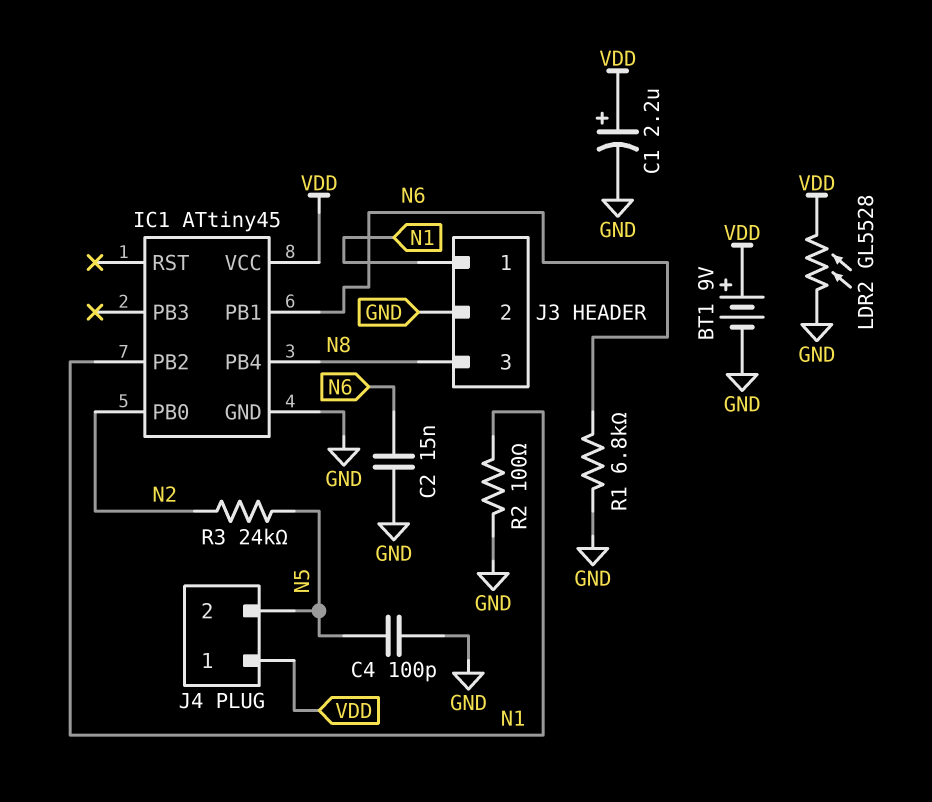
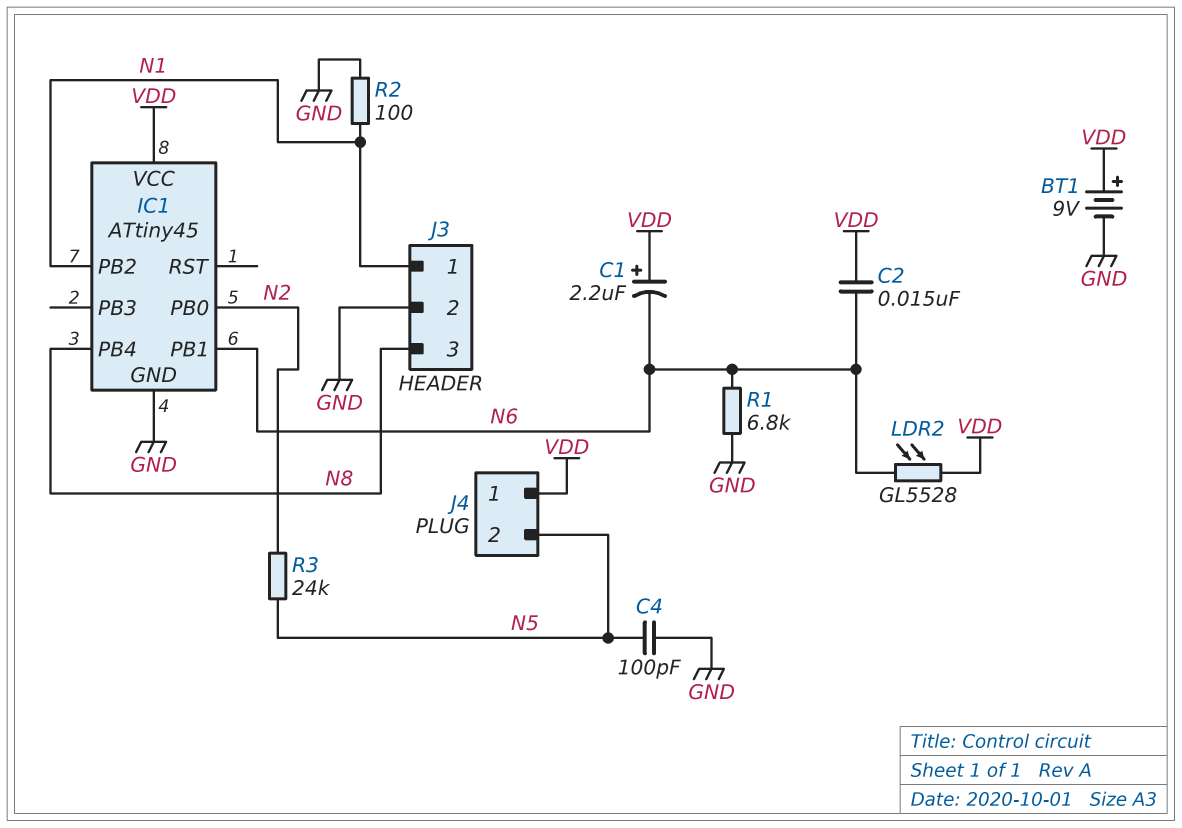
C1: 2.2uF (plus VDD, minus GND) -> 2.2uF (plus VDD, minus N6)
C2: 15nF (GND, N6) -> 15nF (N6, VDD)
LDR2: GL5528 (GND, VDD) -> GL5528 (N6, VDD)

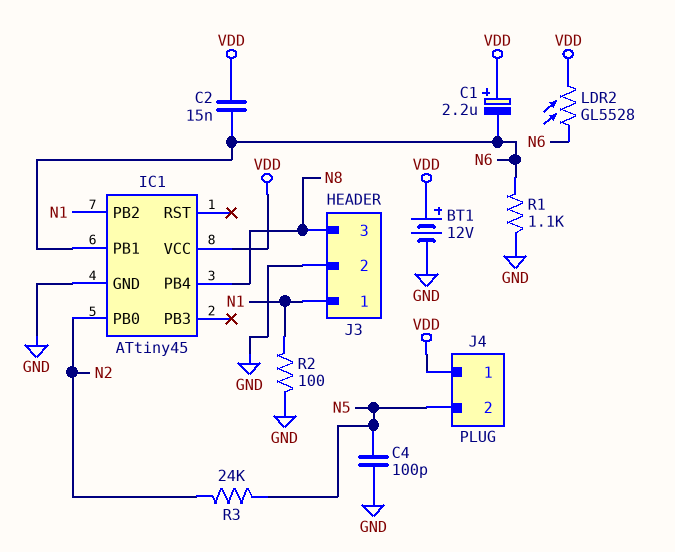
BT1: 9V (plus VDD, minus GND) -> 12V (plus VDD, minus GND)
R1: 6.8k (GND, N6) -> 1.1k (GND, N6)

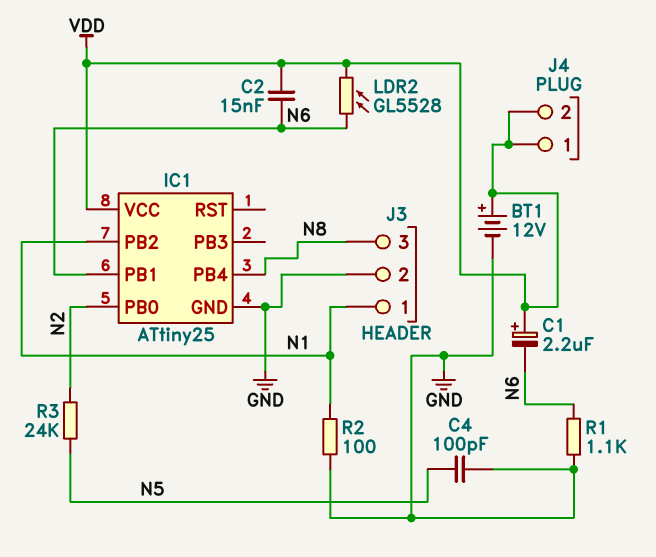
IC1: ATtiny45 -> ATtiny25
J4 pin 2: N5 -> VDD

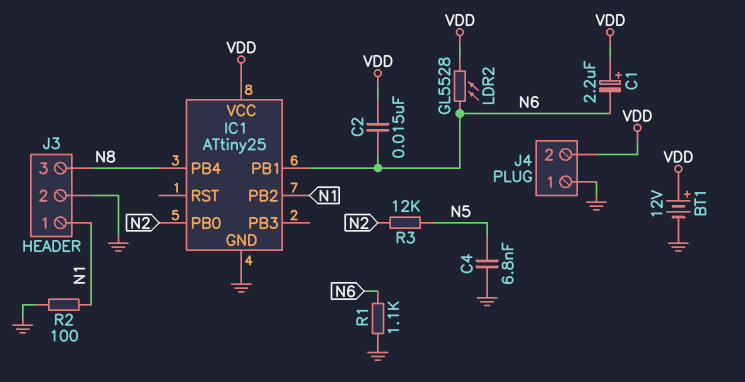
C4: 100pF (GND, N5) -> 6.8nF (GND, N5)
J4 pin 1: VDD -> GND
R3: 24k (N2, N5) -> 12k (N2, N5)

